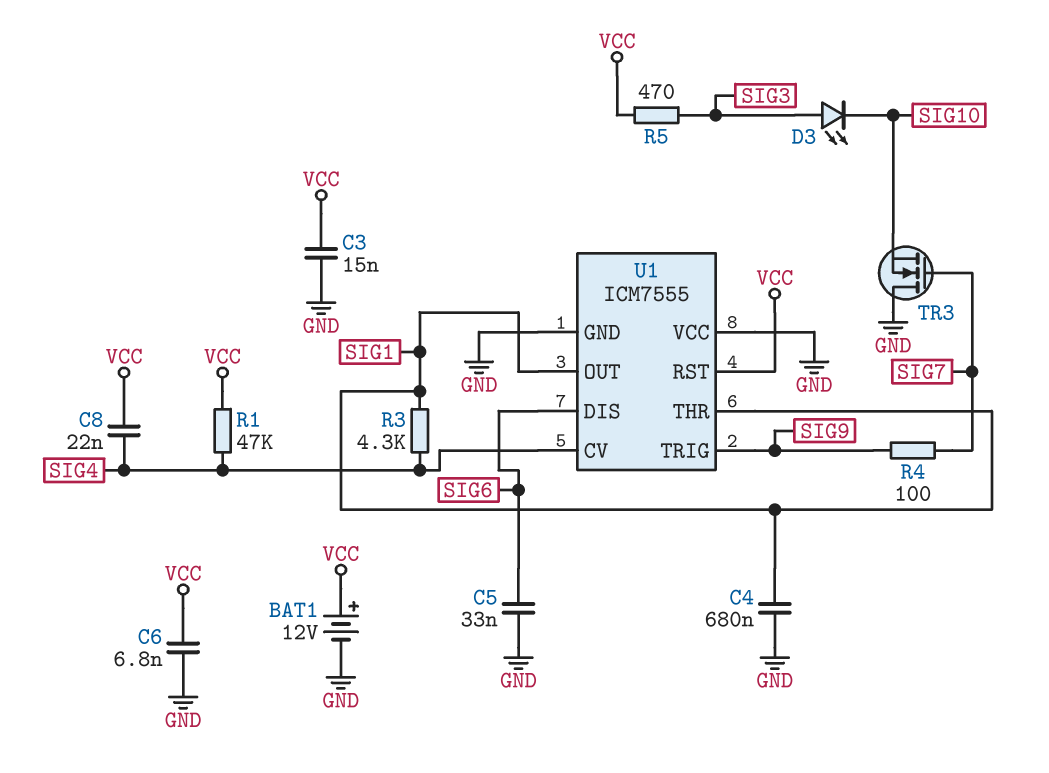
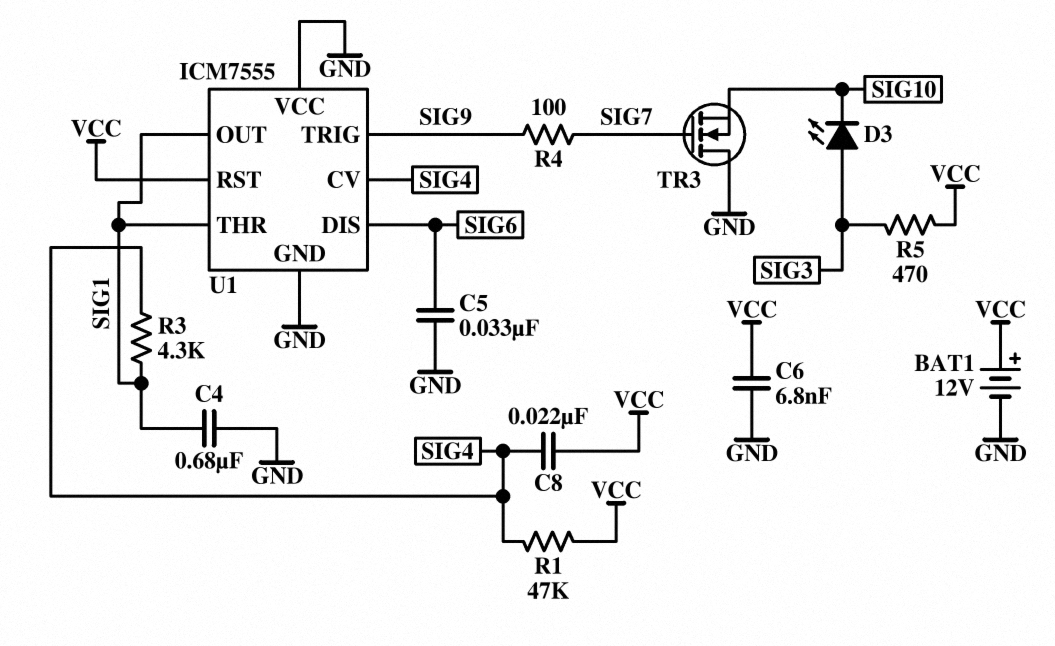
C3: 15nF (GND, VCC) -> none

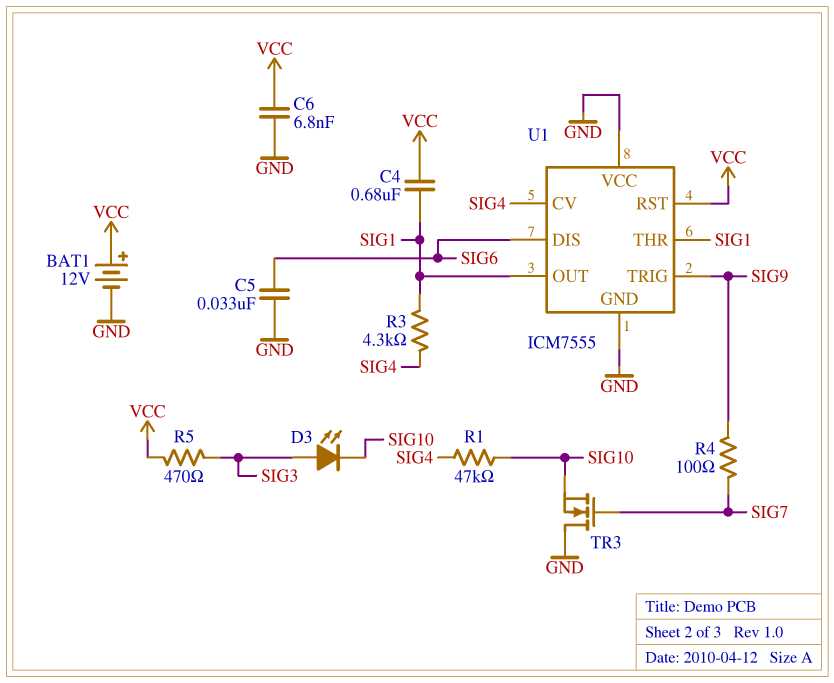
C4: 680nF (GND, SIG1) -> 680nF (SIG1, VCC)
C8: 22nF (SIG4, VCC) -> none
R1: 47k (SIG4, VCC) -> 47k (SIG4, SIG10)

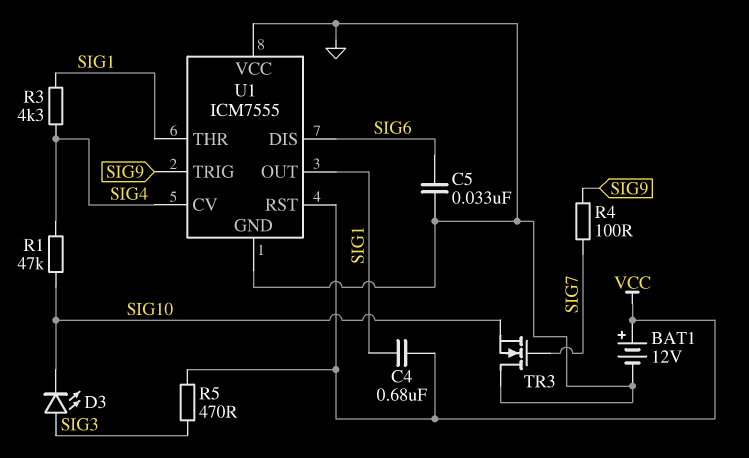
C6: 6.8nF (GND, VCC) -> none

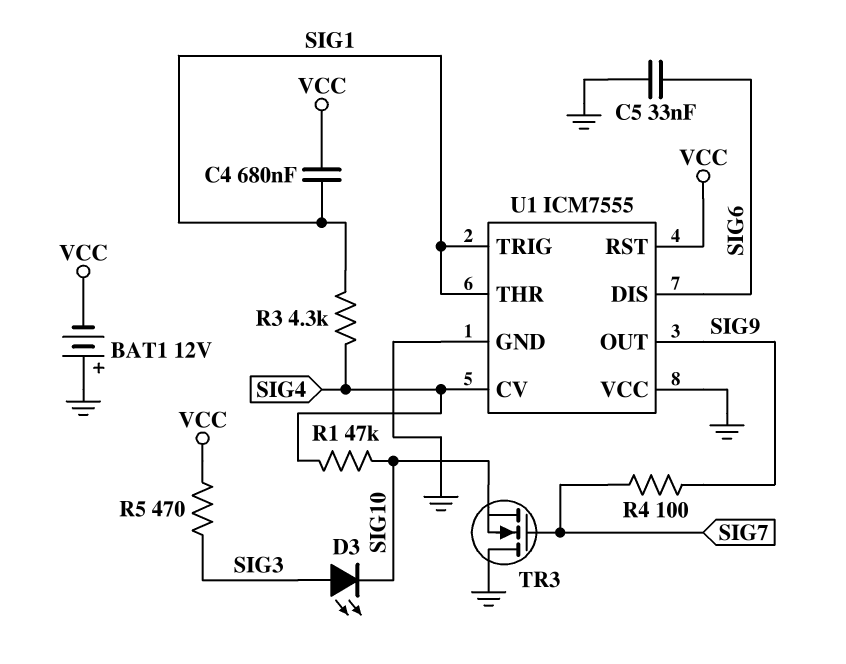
BAT1: 12V (plus VCC, minus GND) -> 12V (plus GND, minus VCC)
U1 pin OUT: SIG1 -> SIG9
U1 pin TRIG: SIG9 -> SIG1

